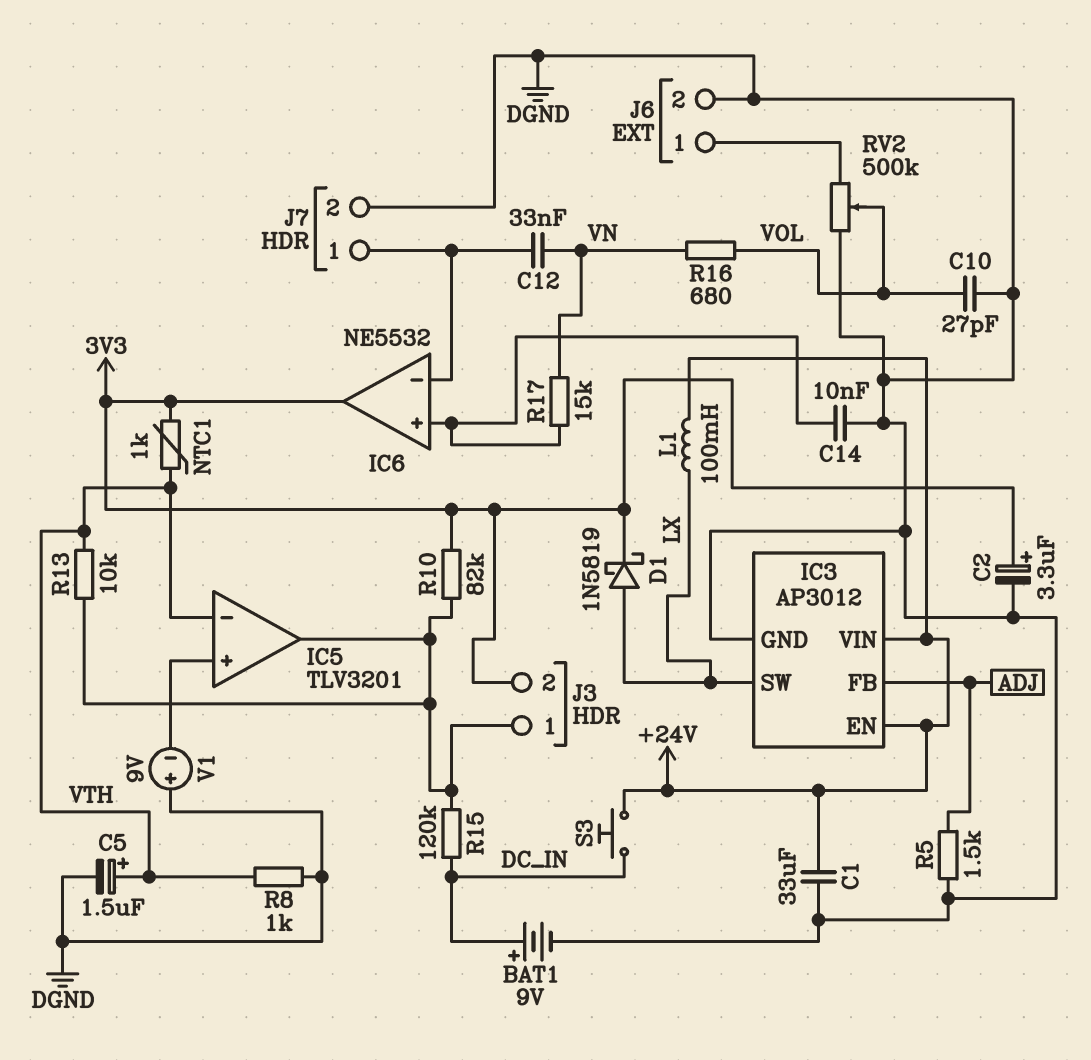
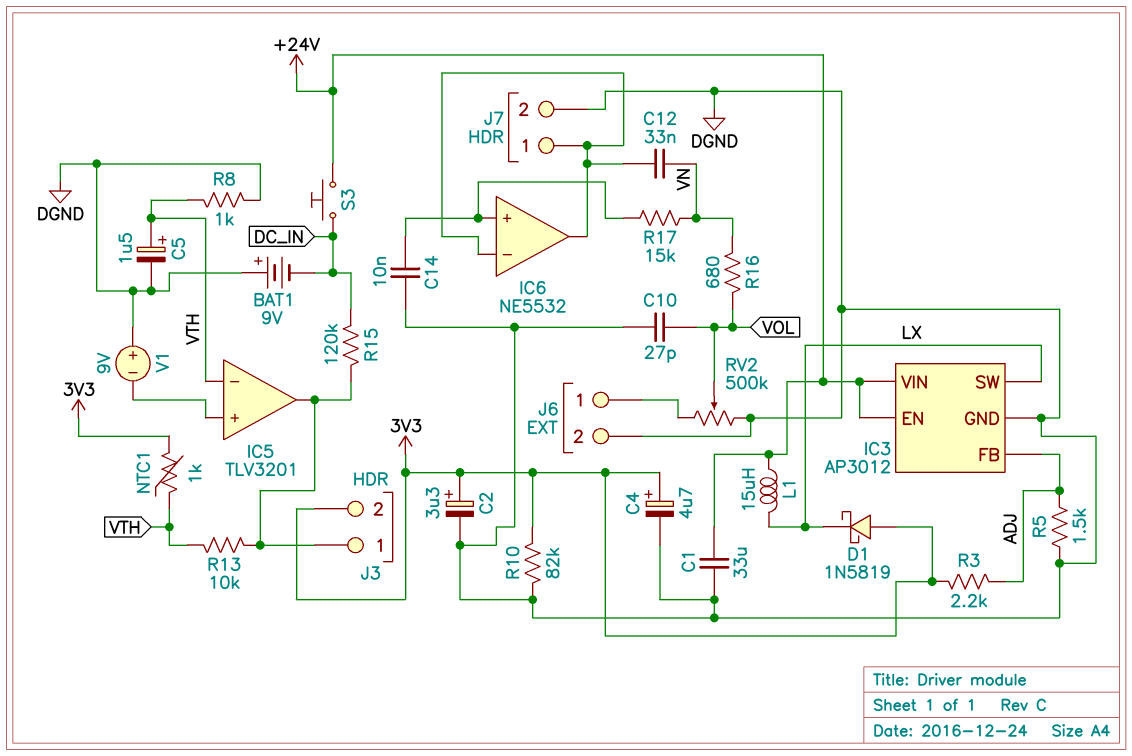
BAT1: 9V (plus DC_IN, minus DGND) -> 9V (plus DGND, minus DC_IN)
C4: none -> 4.7uF (plus 3V3, minus DGND)
D1: schottky 1N5819 (A LX, K 3V3) -> schottky 1N5819 (A 3V3, K LX)
IC6 pin out: 3V3 -> IC6/in-
L1: 100mH (+24V, LX) -> 15uH (+24V, LX)
R3: none -> 2.2k (3V3, ADJ)
R10: 82k (3V3, IC5/out) -> 82k (3V3, DGND)

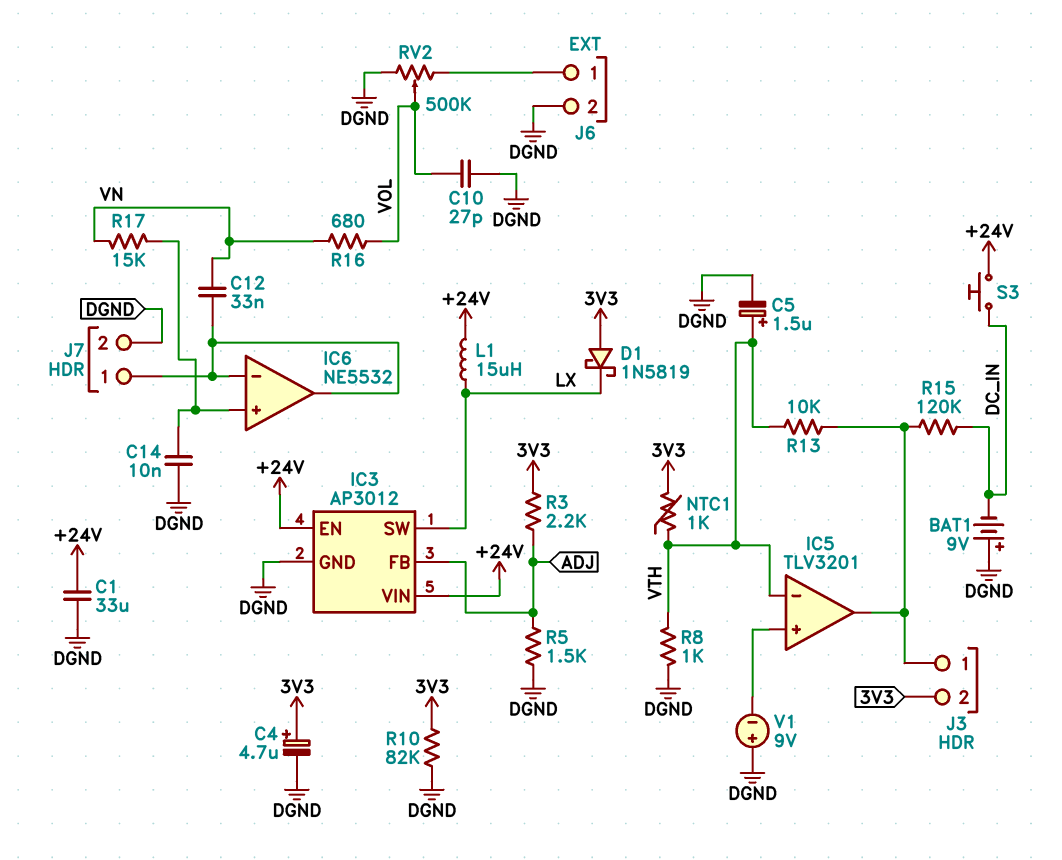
C2: 3.3uF (plus 3V3, minus DGND) -> none

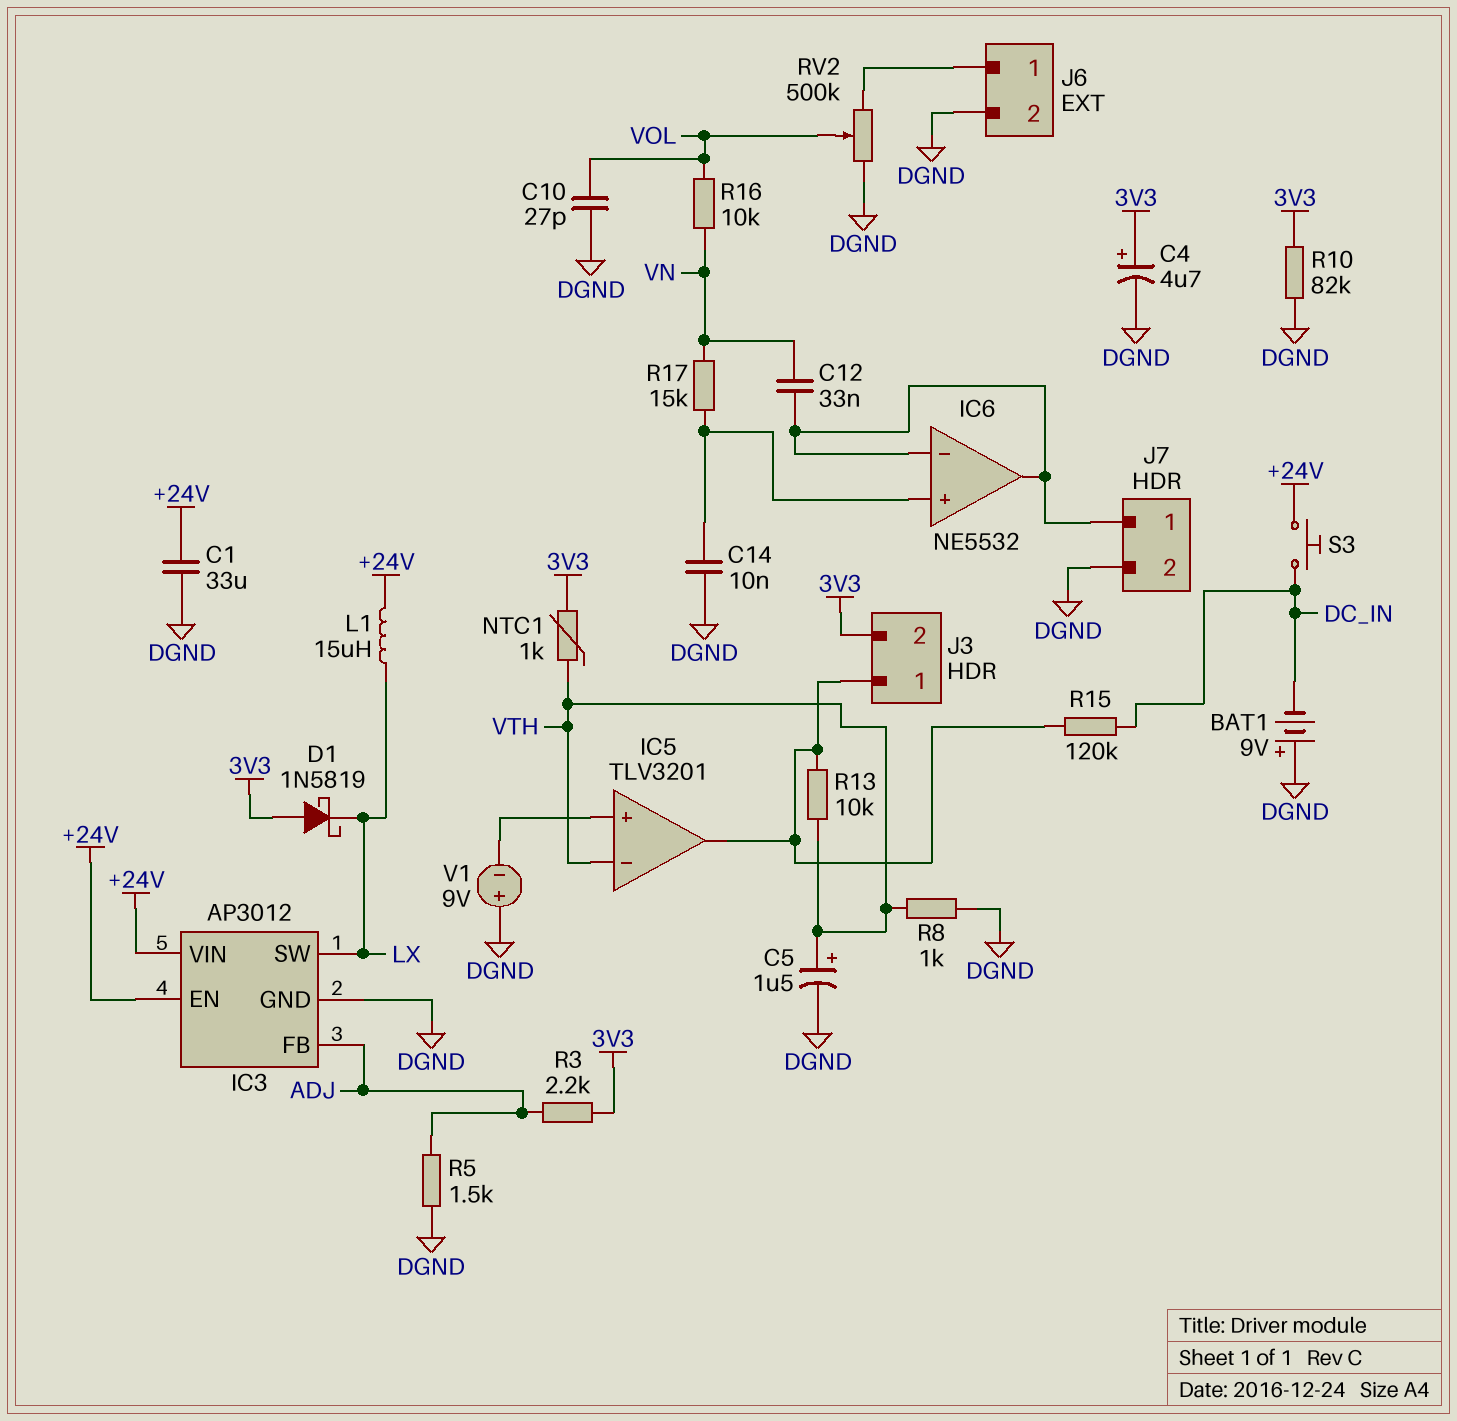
R16: 680 (VN, VOL) -> 10k (VN, VOL)

